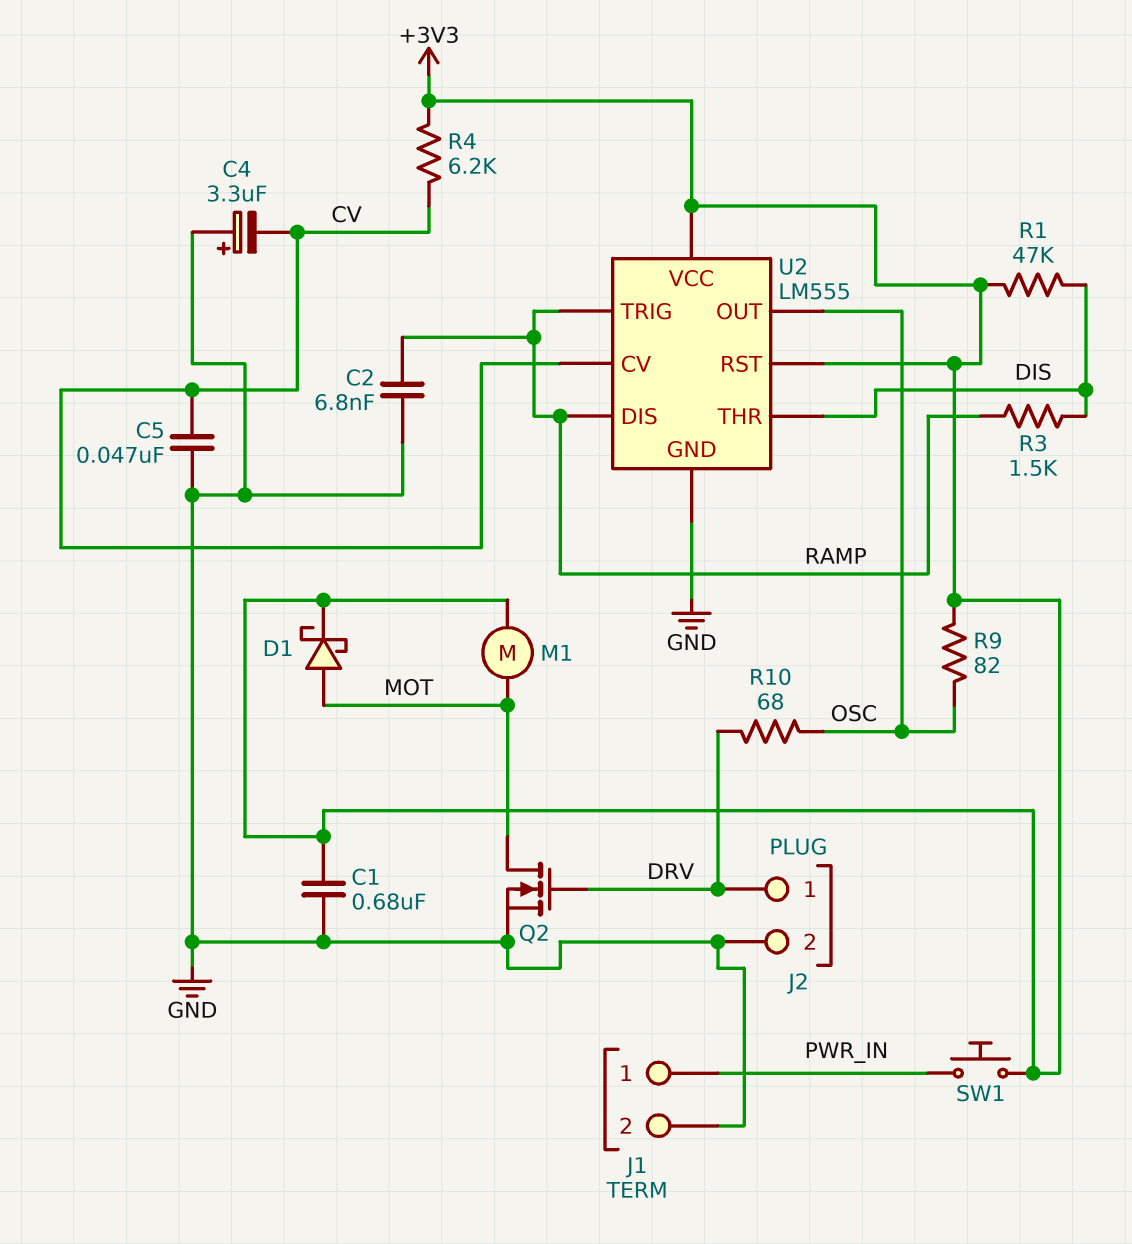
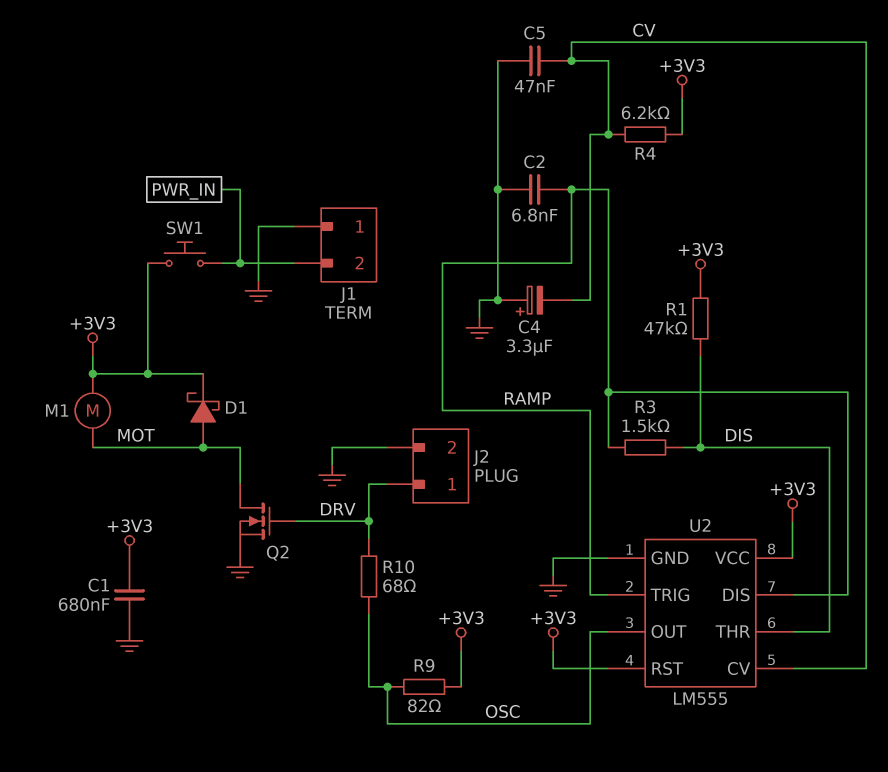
J1 pin 1: PWR_IN -> GND
J1 pin 2: GND -> PWR_IN

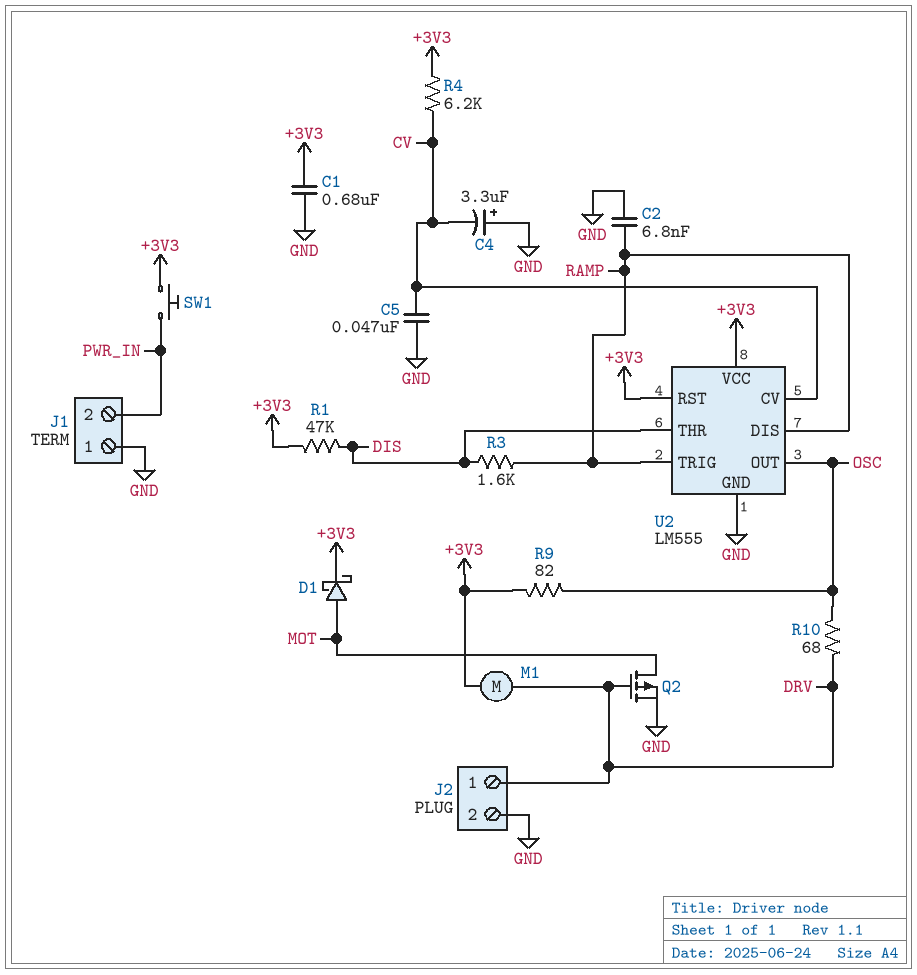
M1: motor (+3V3, MOT) -> motor (+3V3, DRV)
Q2: NMOS (G DRV, D MOT, S GND) -> PMOS (G DRV, D MOT, S GND)
R3: 1.5k (DIS, RAMP) -> 1.6k (DIS, RAMP)

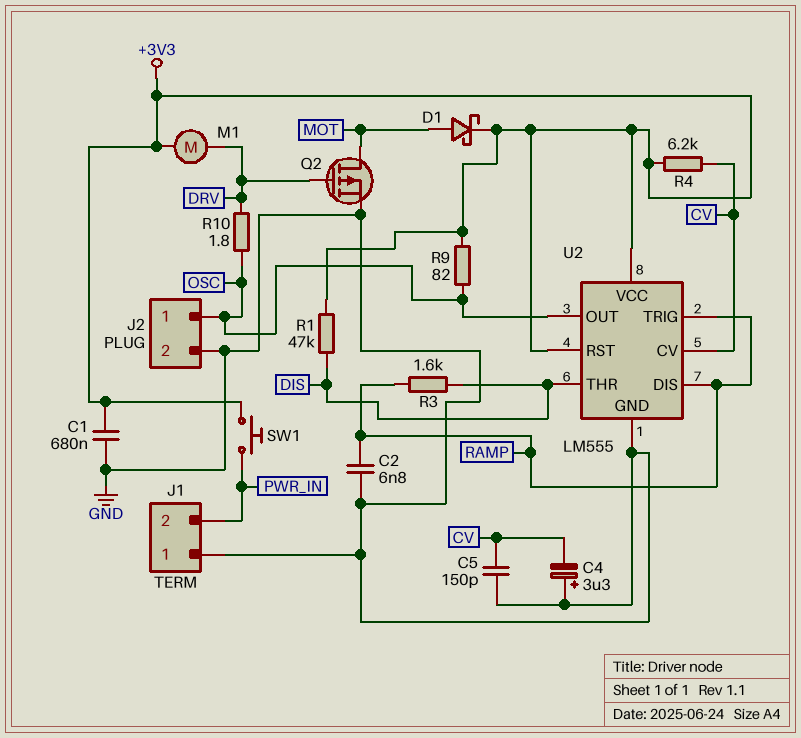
C5: 47nF (CV, GND) -> 150pF (CV, GND)
J2 pin 1: DRV -> OSC
R10: 68 (DRV, OSC) -> 1.8 (DRV, OSC)

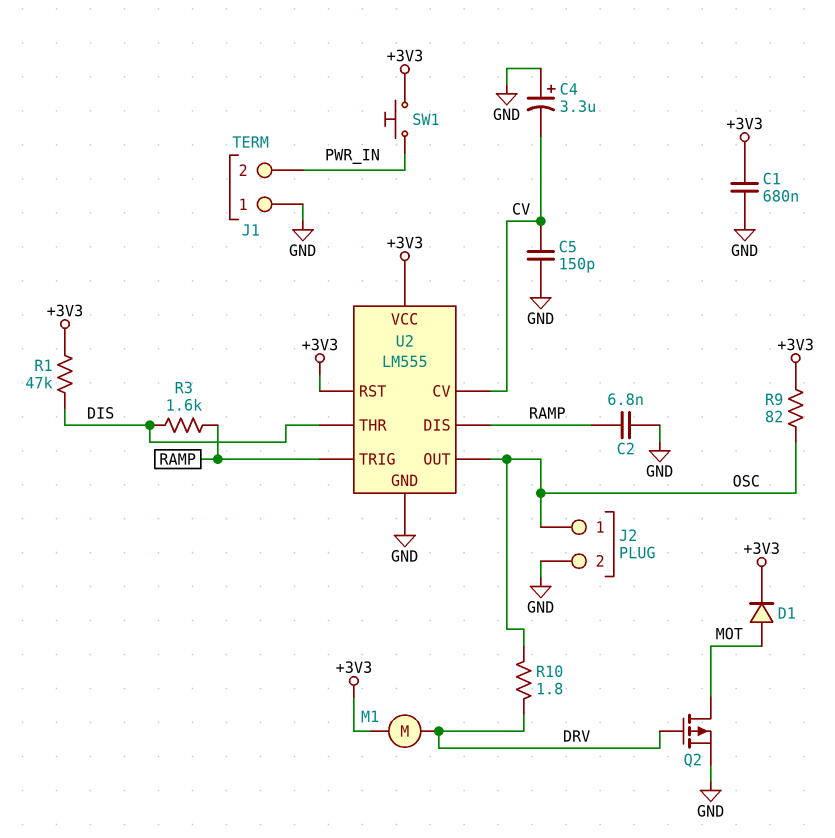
D1: schottky (A MOT, K +3V3) -> diode (A MOT, K +3V3)
R4: 6.2k (+3V3, CV) -> none

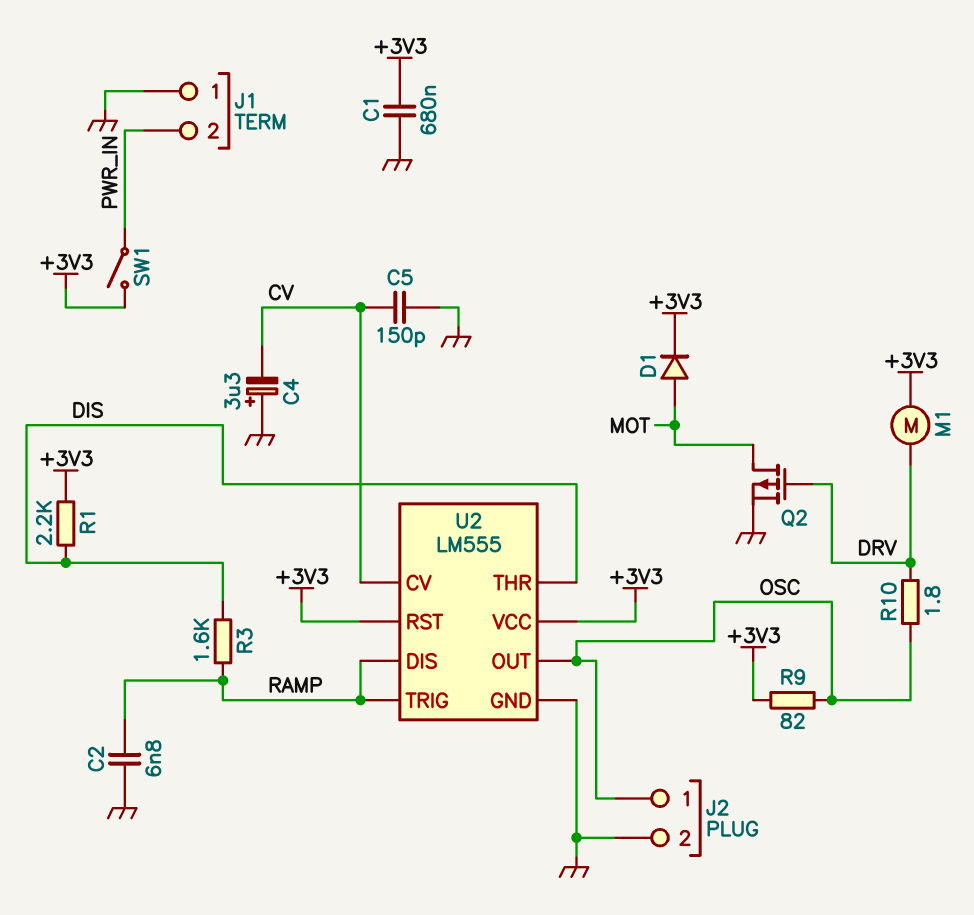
R1: 47k (+3V3, DIS) -> 2.2k (+3V3, DIS)
SW1: button (+3V3, PWR_IN) -> switch (+3V3, PWR_IN)

